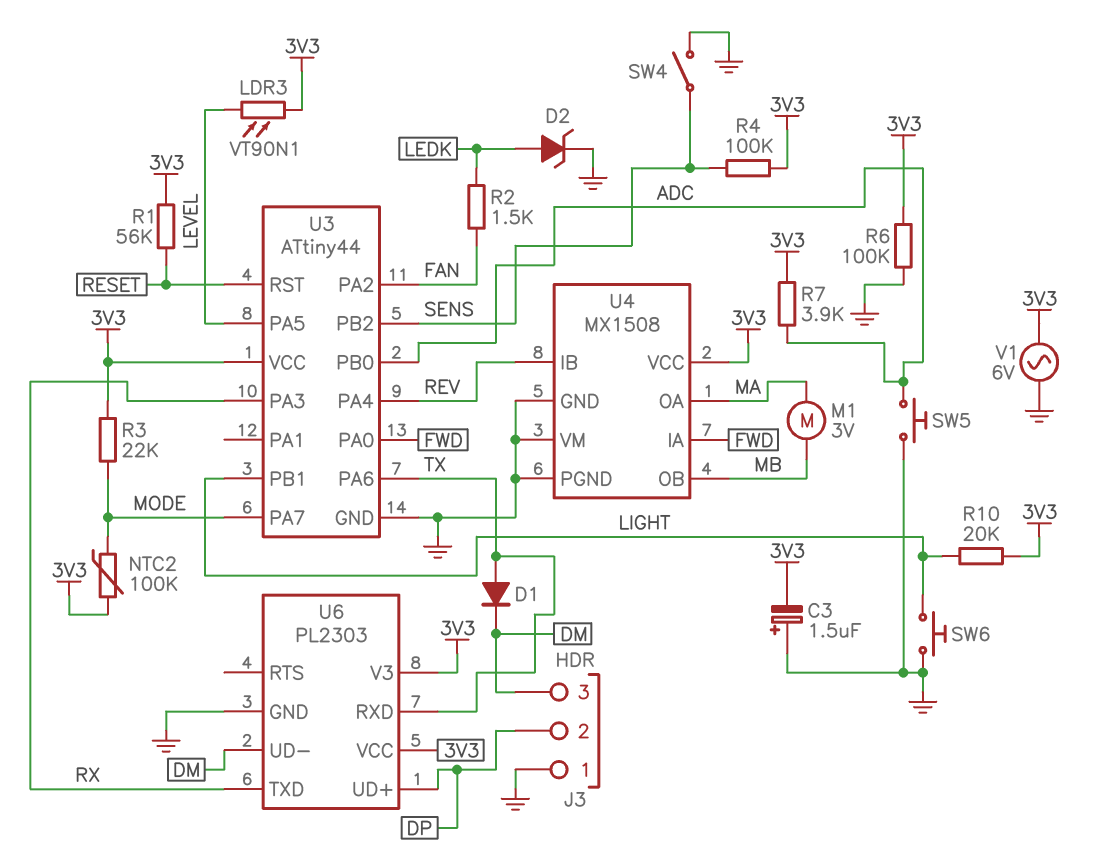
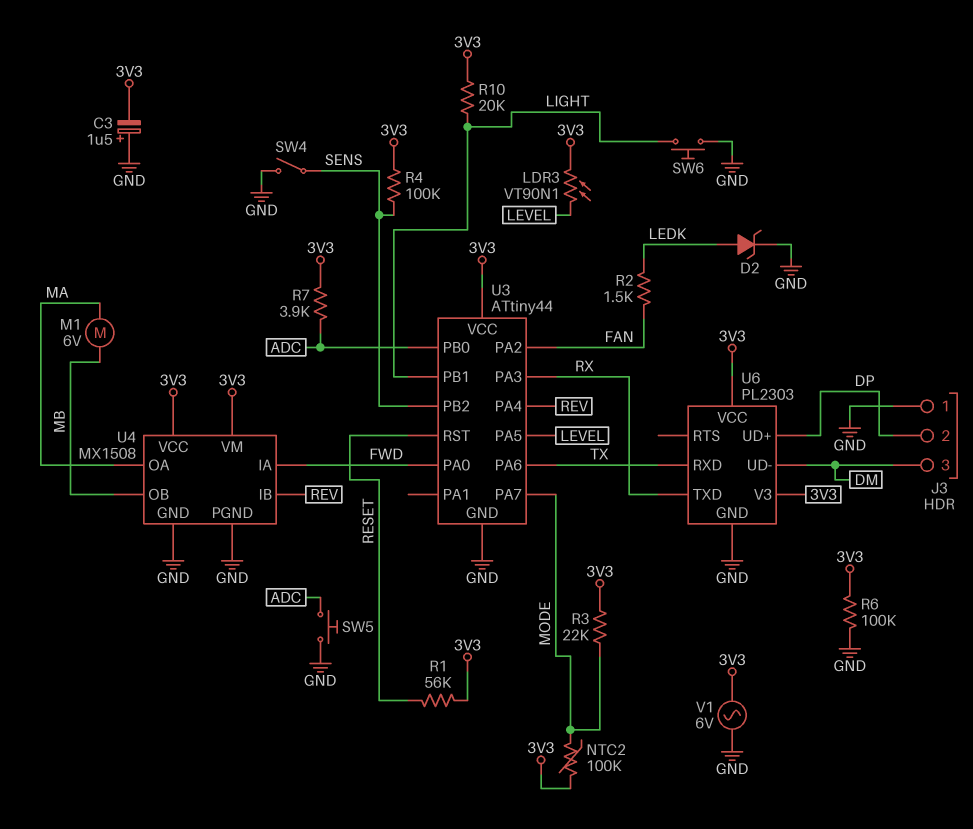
D1: diode (A TX, K DM) -> none
M1: motor 3V (MA, MB) -> motor 6V (MA, MB)
U4 pin VM: GND -> 3V3

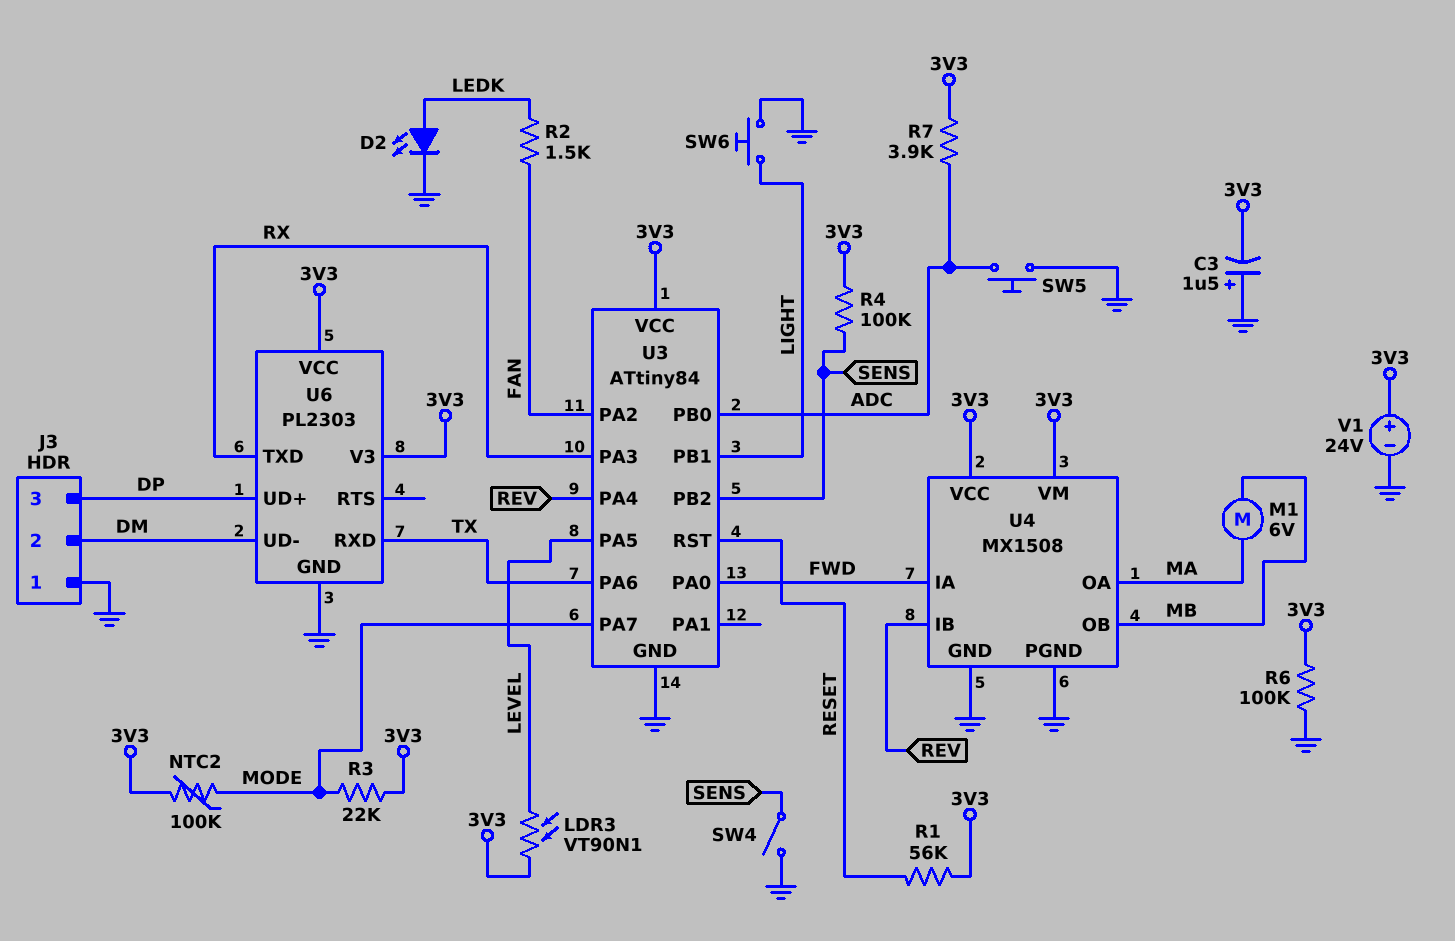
D2: zener (A LEDK, K GND) -> LED (A LEDK, K GND)
J3 pin 2: DP -> DM
J3 pin 3: DM -> DP
R10: 20k (3V3, LIGHT) -> none
U3: ATtiny44 -> ATtiny84
V1: AC 6V (3V3, GND) -> 24V (plus 3V3, minus GND)

